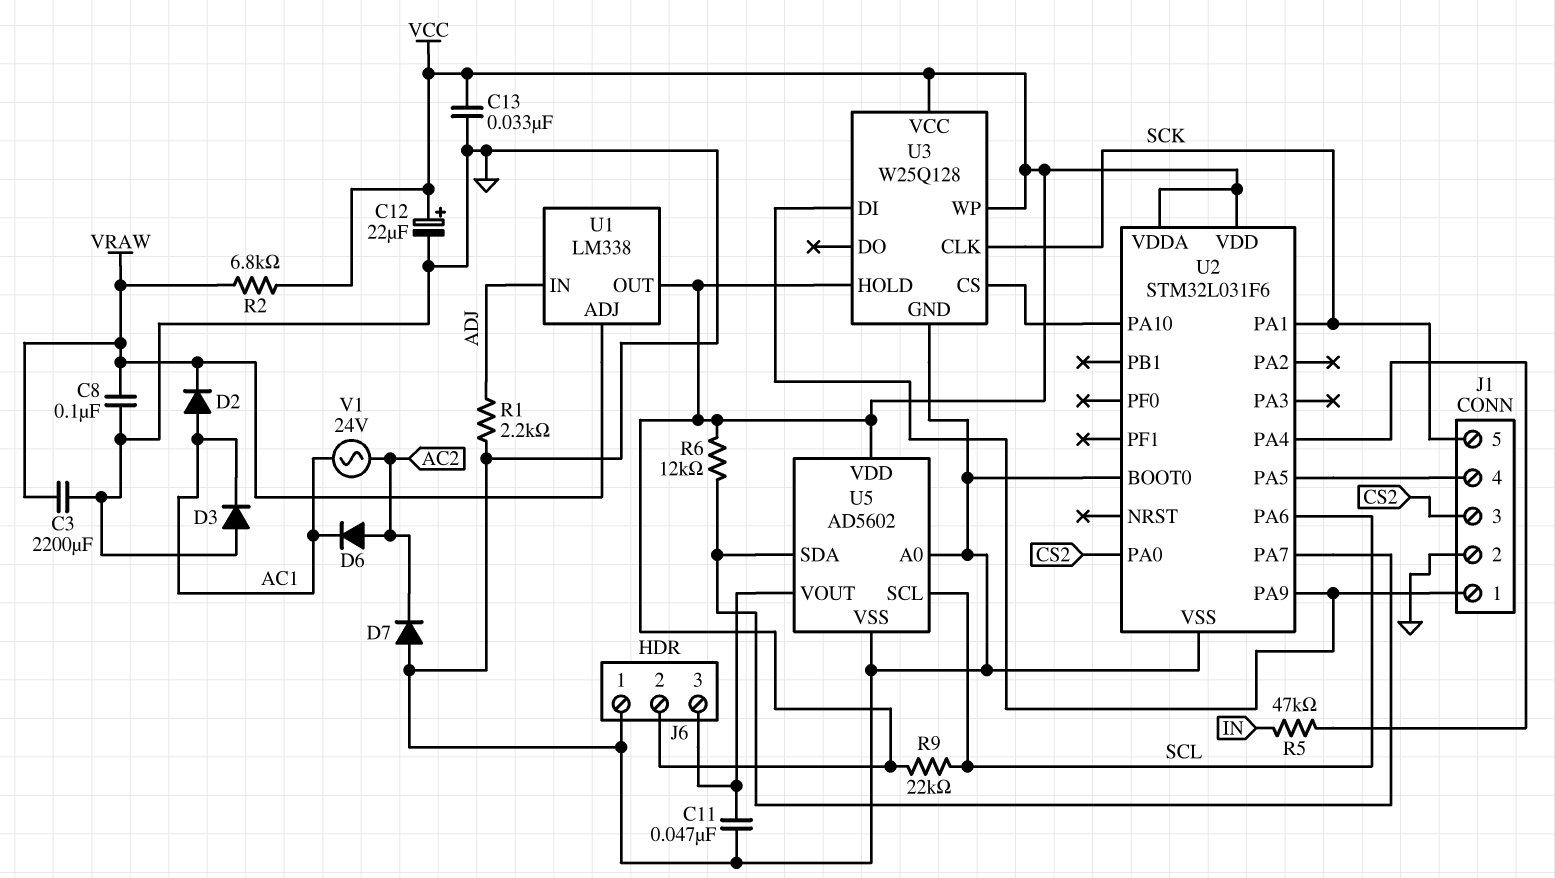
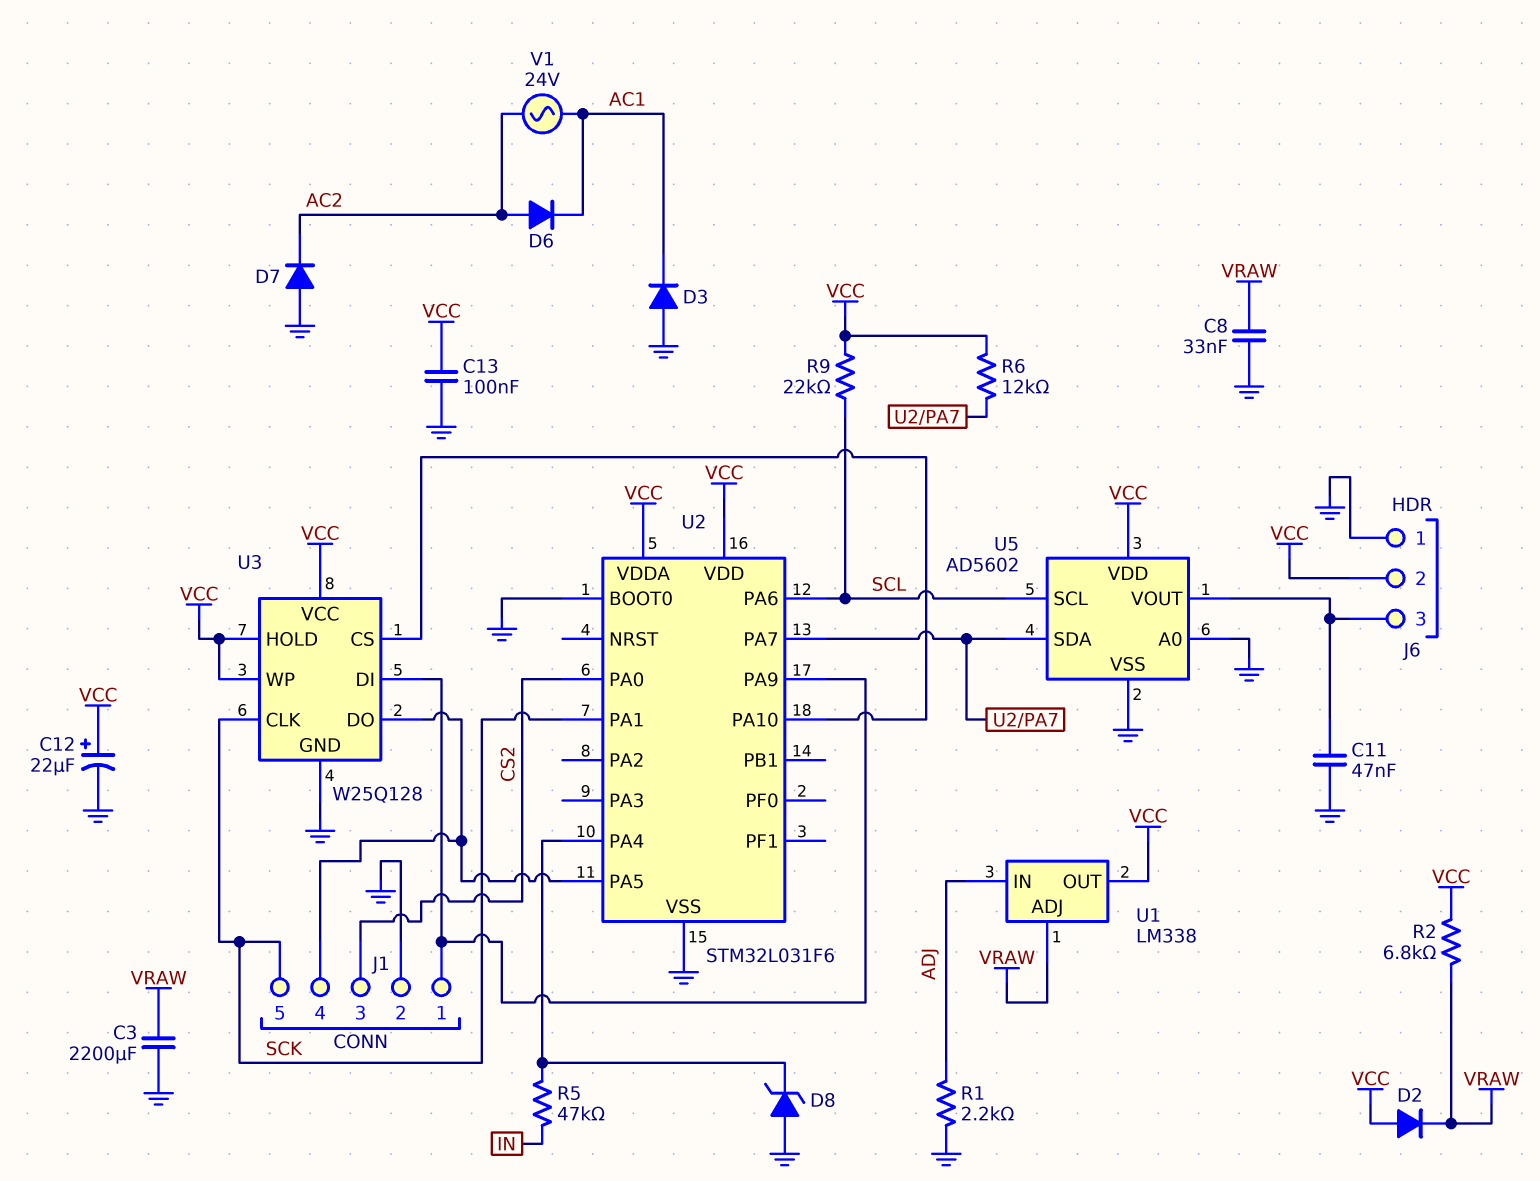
C8: 100nF (GND, VRAW) -> 33nF (GND, VRAW)
C13: 33nF (GND, VCC) -> 100nF (GND, VCC)
D2: diode (A AC1, K VRAW) -> diode (A VCC, K VRAW)
D8: none -> zener (A GND, K U2/PA4)
U3 pin DO: none -> J1/4

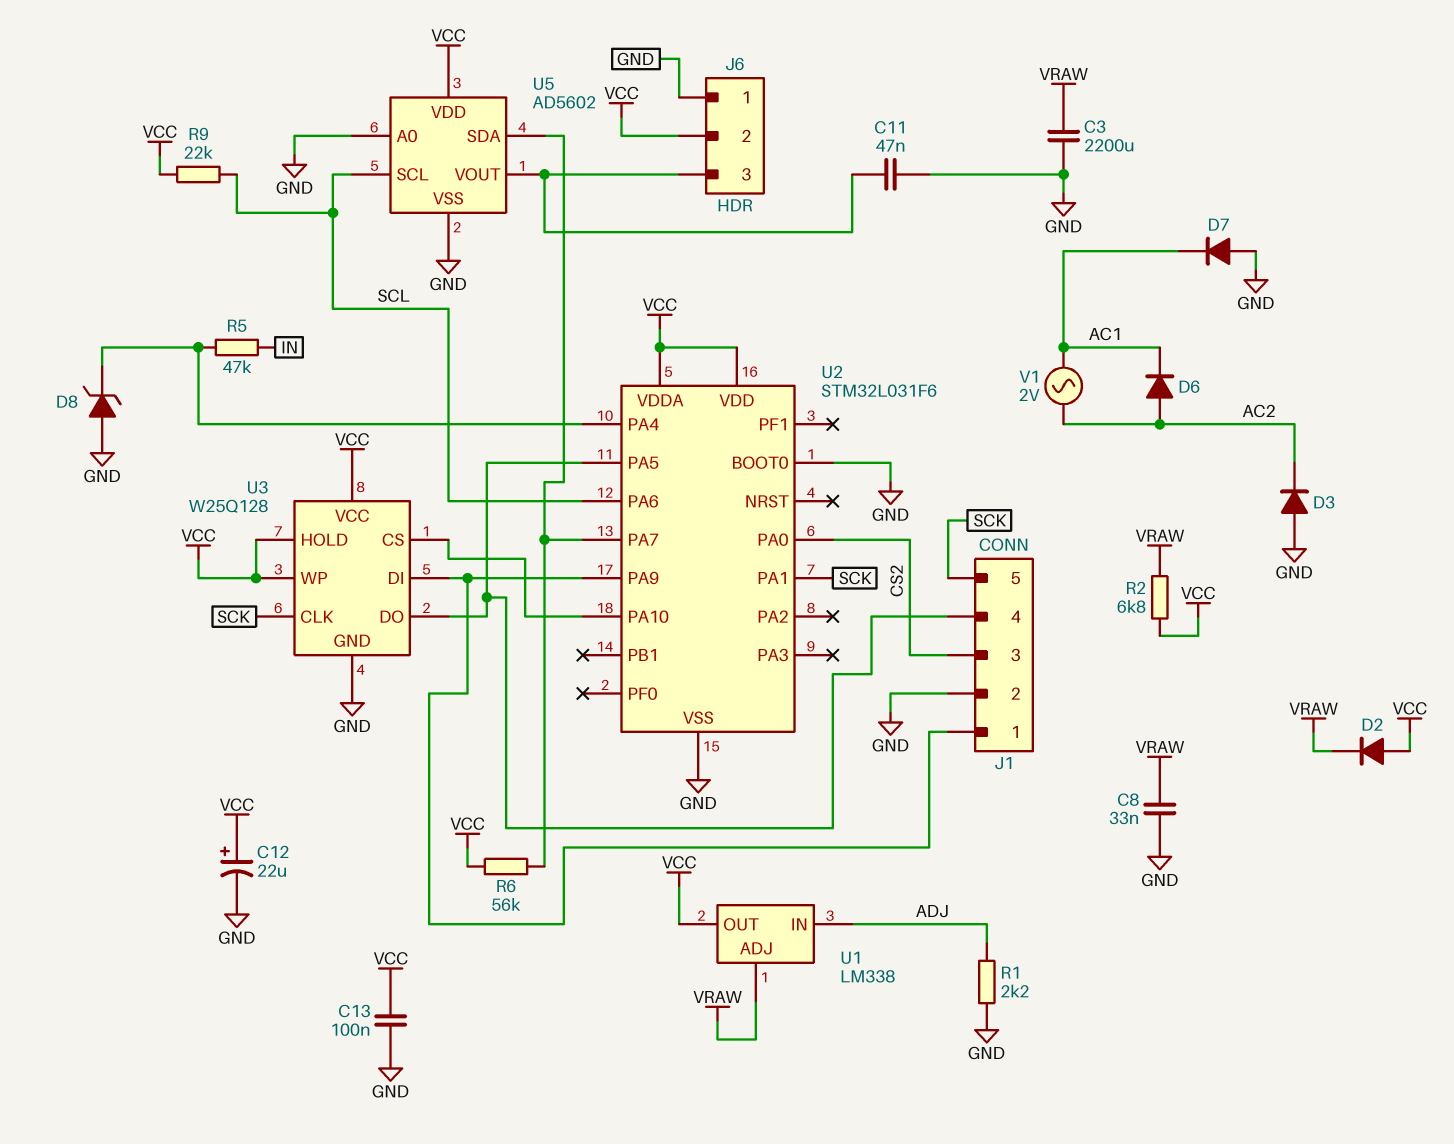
D3: diode (A GND, K AC1) -> diode (A GND, K AC2)
D7: diode (A GND, K AC2) -> diode (A GND, K AC1)
R6: 12k (U2/PA7, VCC) -> 56k (U2/PA7, VCC)
V1: AC 24V (AC1, AC2) -> AC 2V (AC1, AC2)

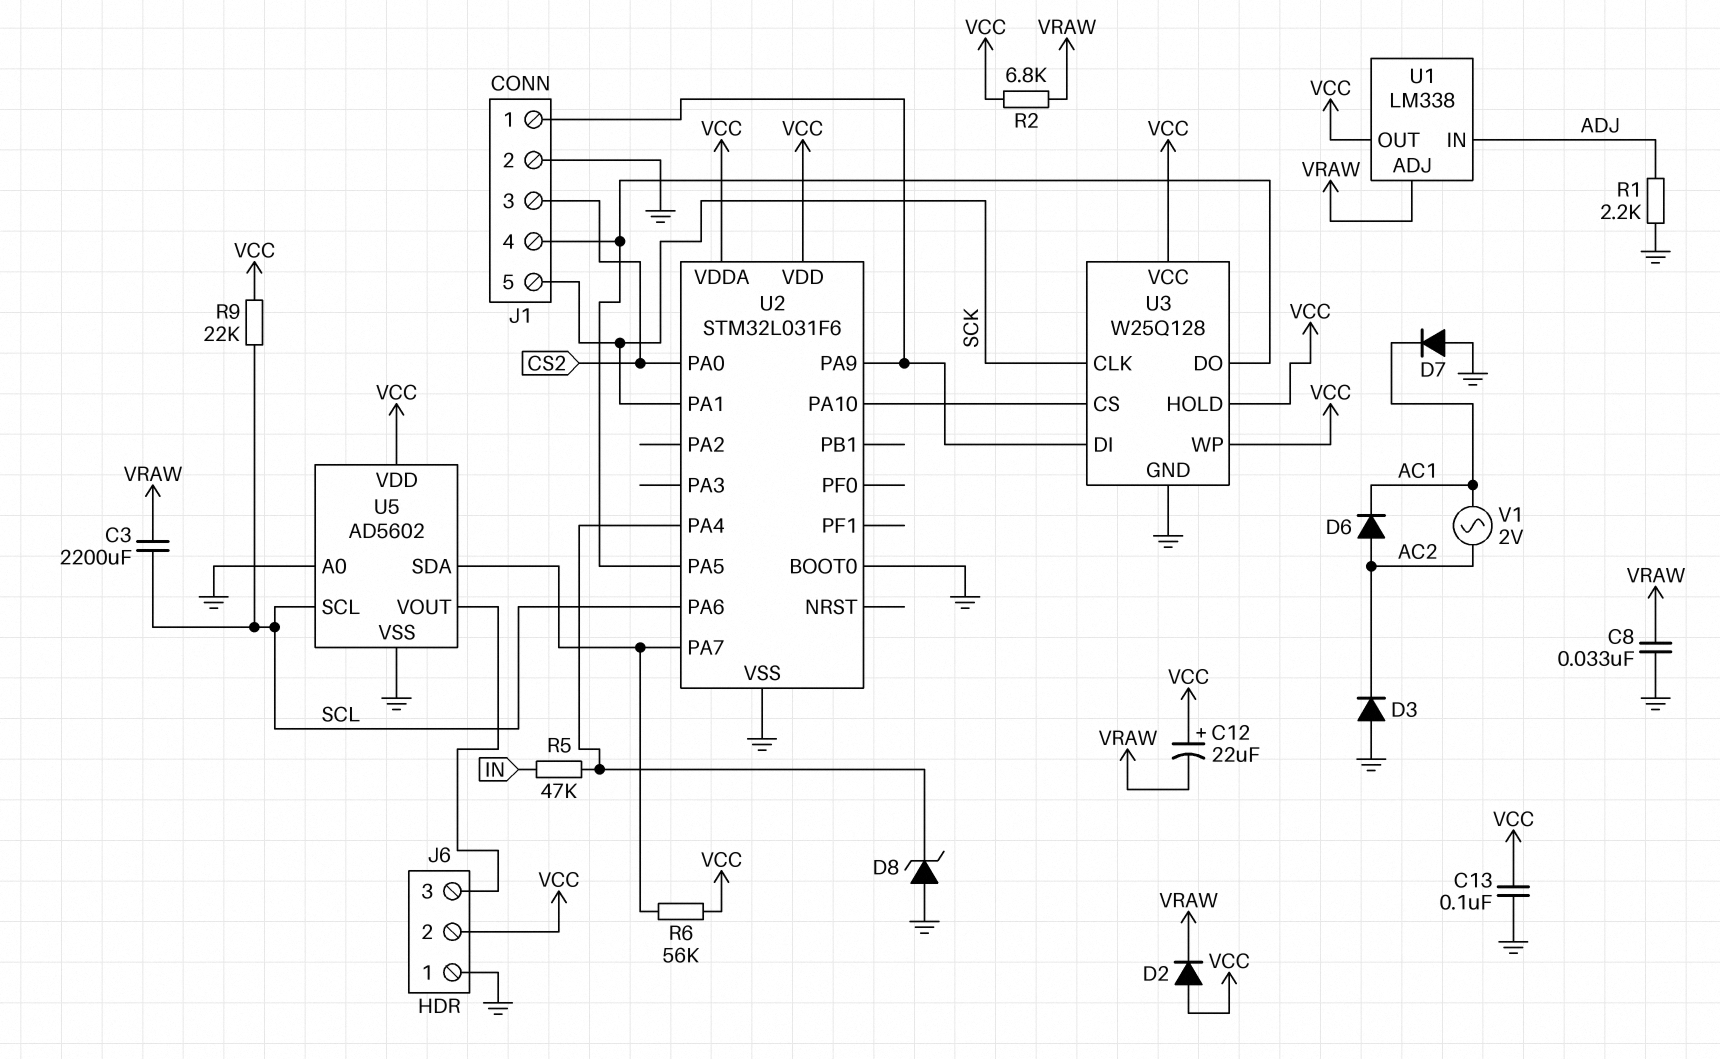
C3: 2200uF (GND, VRAW) -> 2200uF (SCL, VRAW)
C11: 47nF (GND, J6/3) -> none
C12: 22uF (plus VCC, minus GND) -> 22uF (plus VCC, minus VRAW)

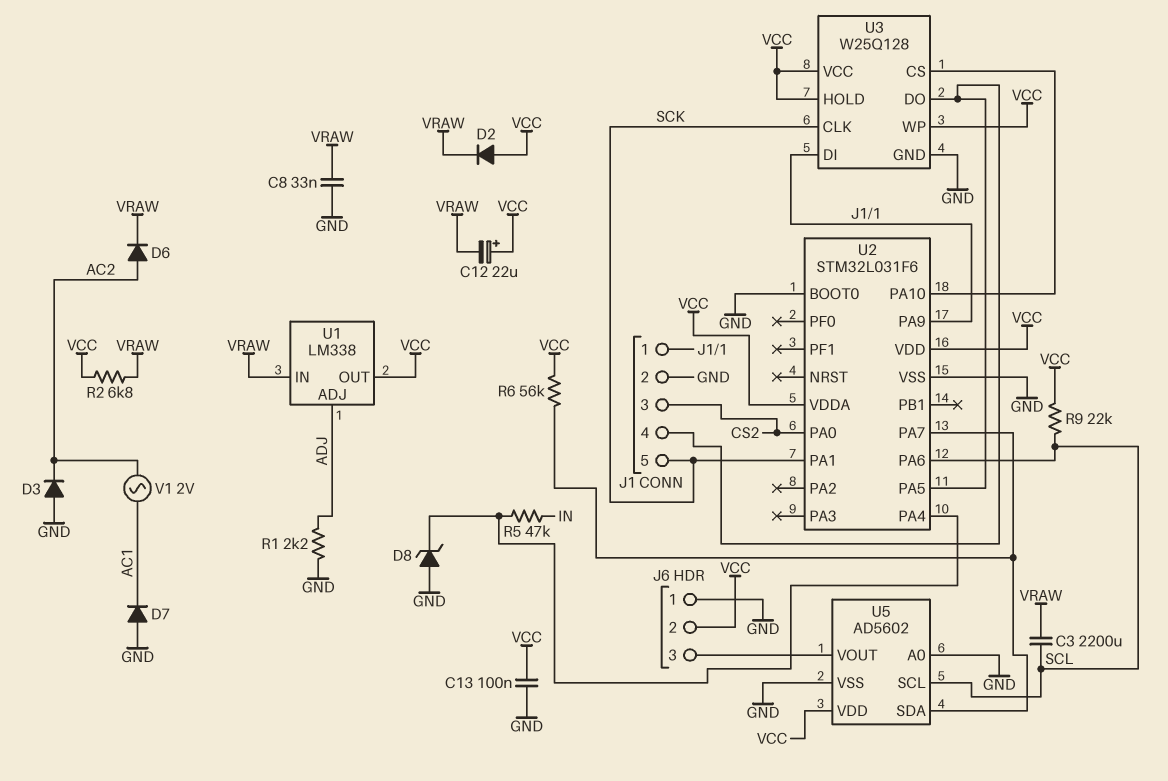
D6: diode (A AC2, K AC1) -> diode (A AC2, K VRAW)
U1 pin ADJ: VRAW -> ADJ
U1 pin IN: ADJ -> VRAW

